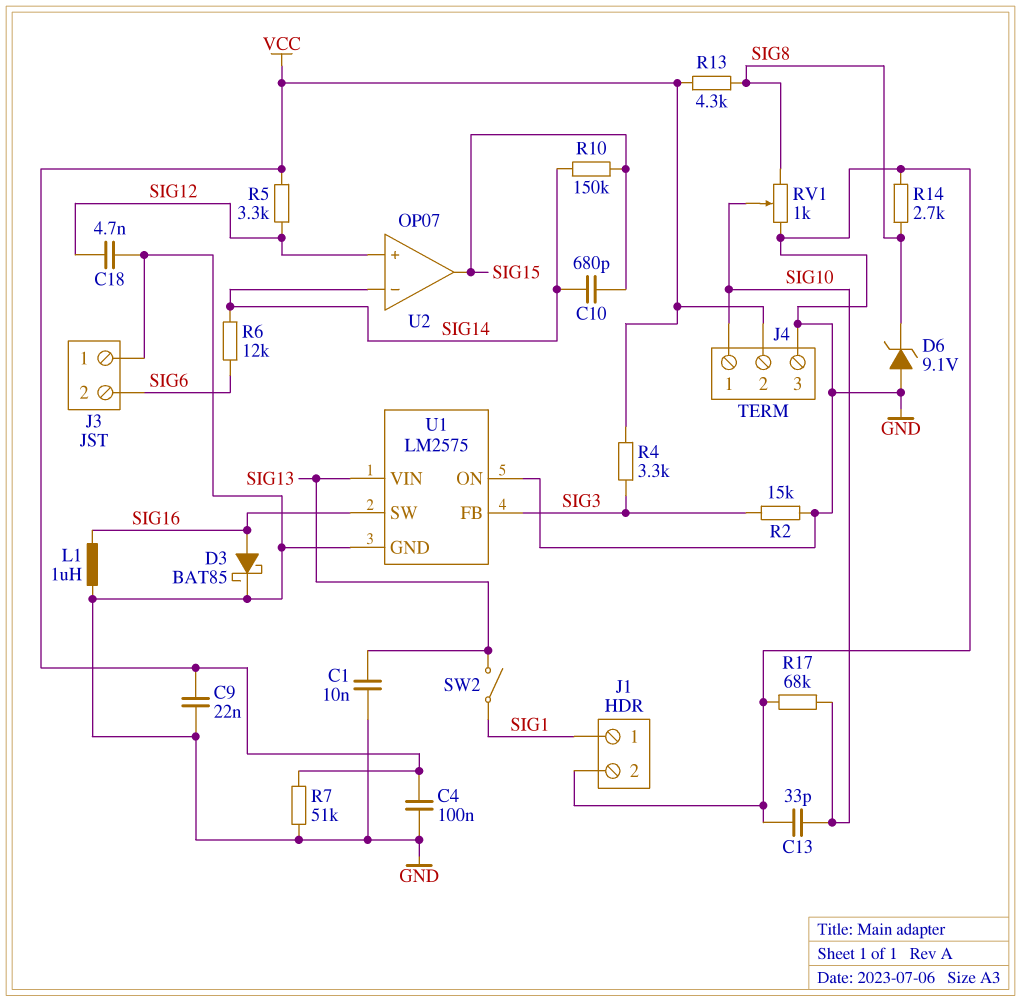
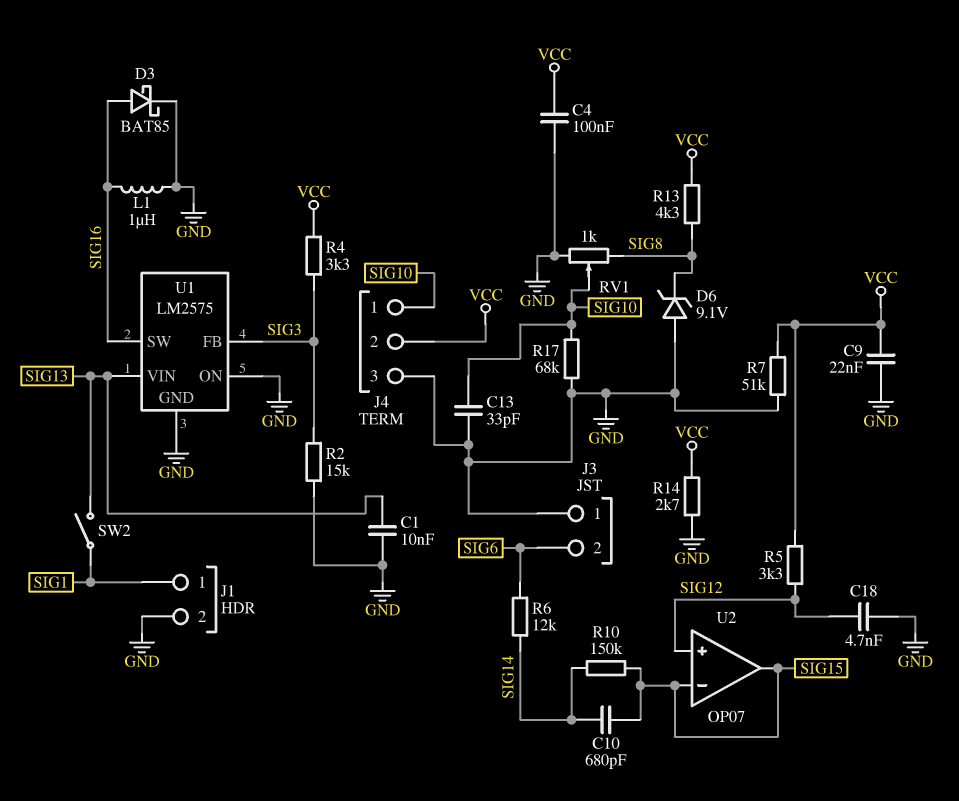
R14: 2.7k (GND, SIG8) -> 2.7k (GND, VCC)
U2 pin in-: SIG14 -> SIG15

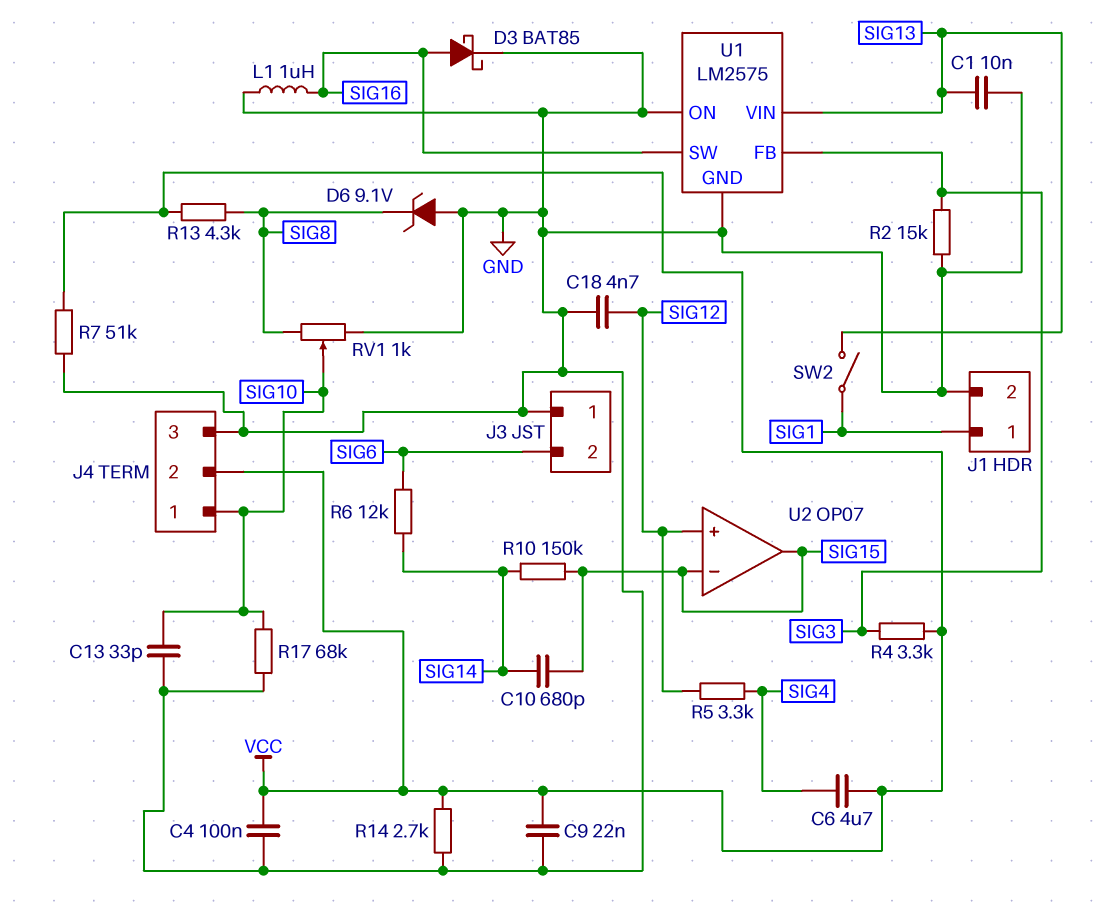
C6: none -> 4.7uF (SIG4, VCC)
R5: 3.3k (SIG12, VCC) -> 3.3k (SIG4, SIG12)

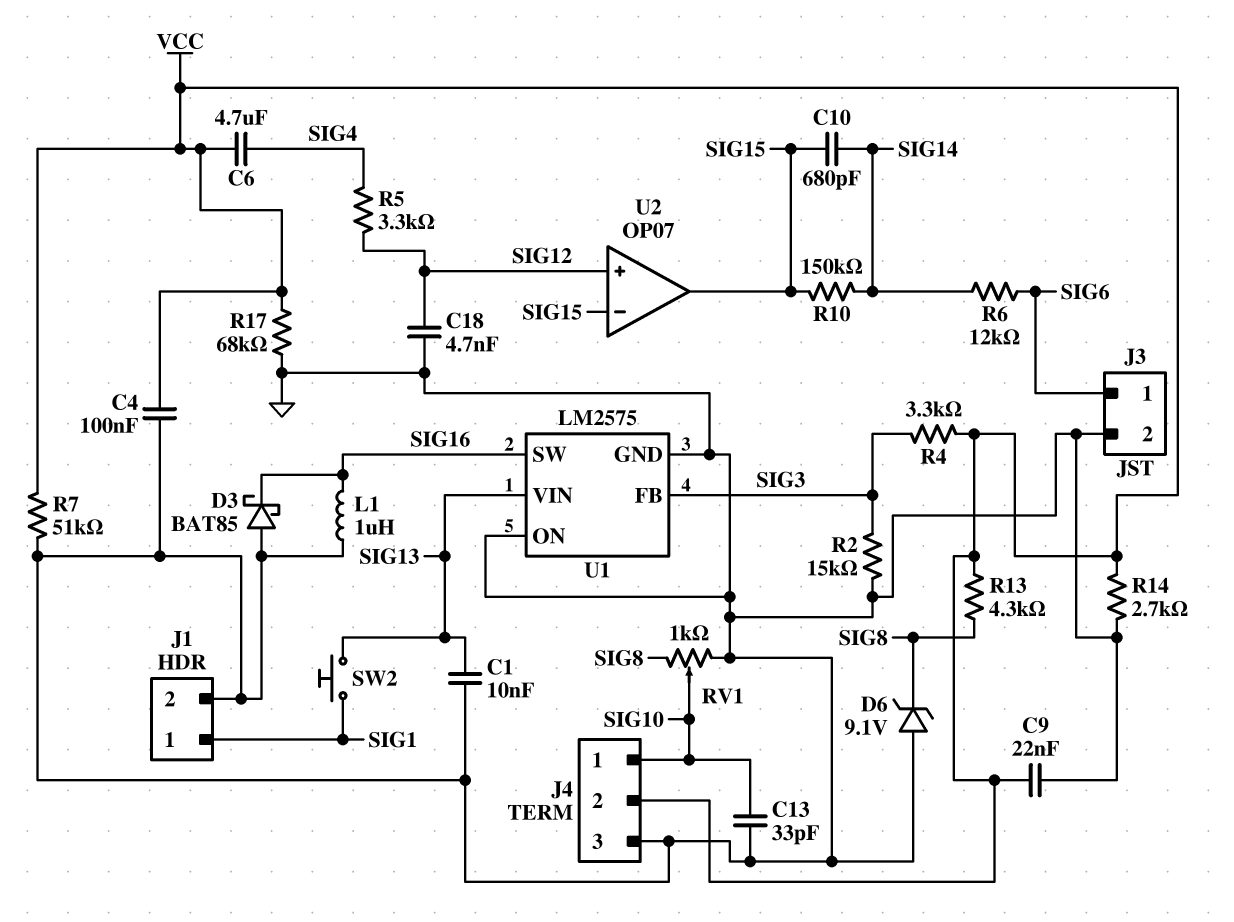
D3: schottky BAT85 (A SIG16, K GND) -> schottky BAT85 (A GND, K SIG16)
J3 pin 1: GND -> SIG6
J3 pin 2: SIG6 -> GND
R17: 68k (GND, SIG10) -> 68k (GND, VCC)
SW2: switch (SIG1, SIG13) -> button (SIG1, SIG13)

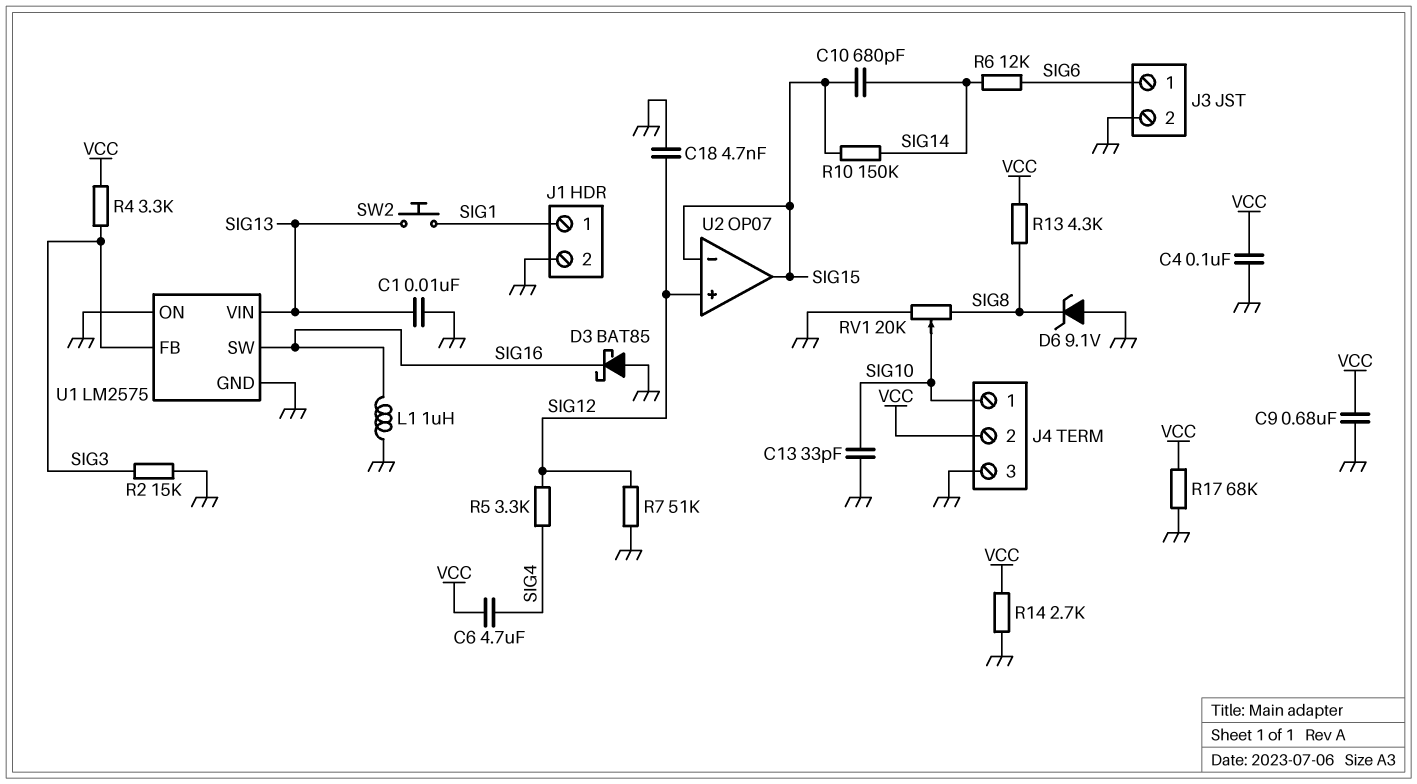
C9: 22nF (GND, VCC) -> 680nF (GND, VCC)
R7: 51k (GND, VCC) -> 51k (GND, SIG12)
RV1: 1k (GND, SIG8, wiper SIG10) -> 20k (GND, SIG8, wiper SIG10)

